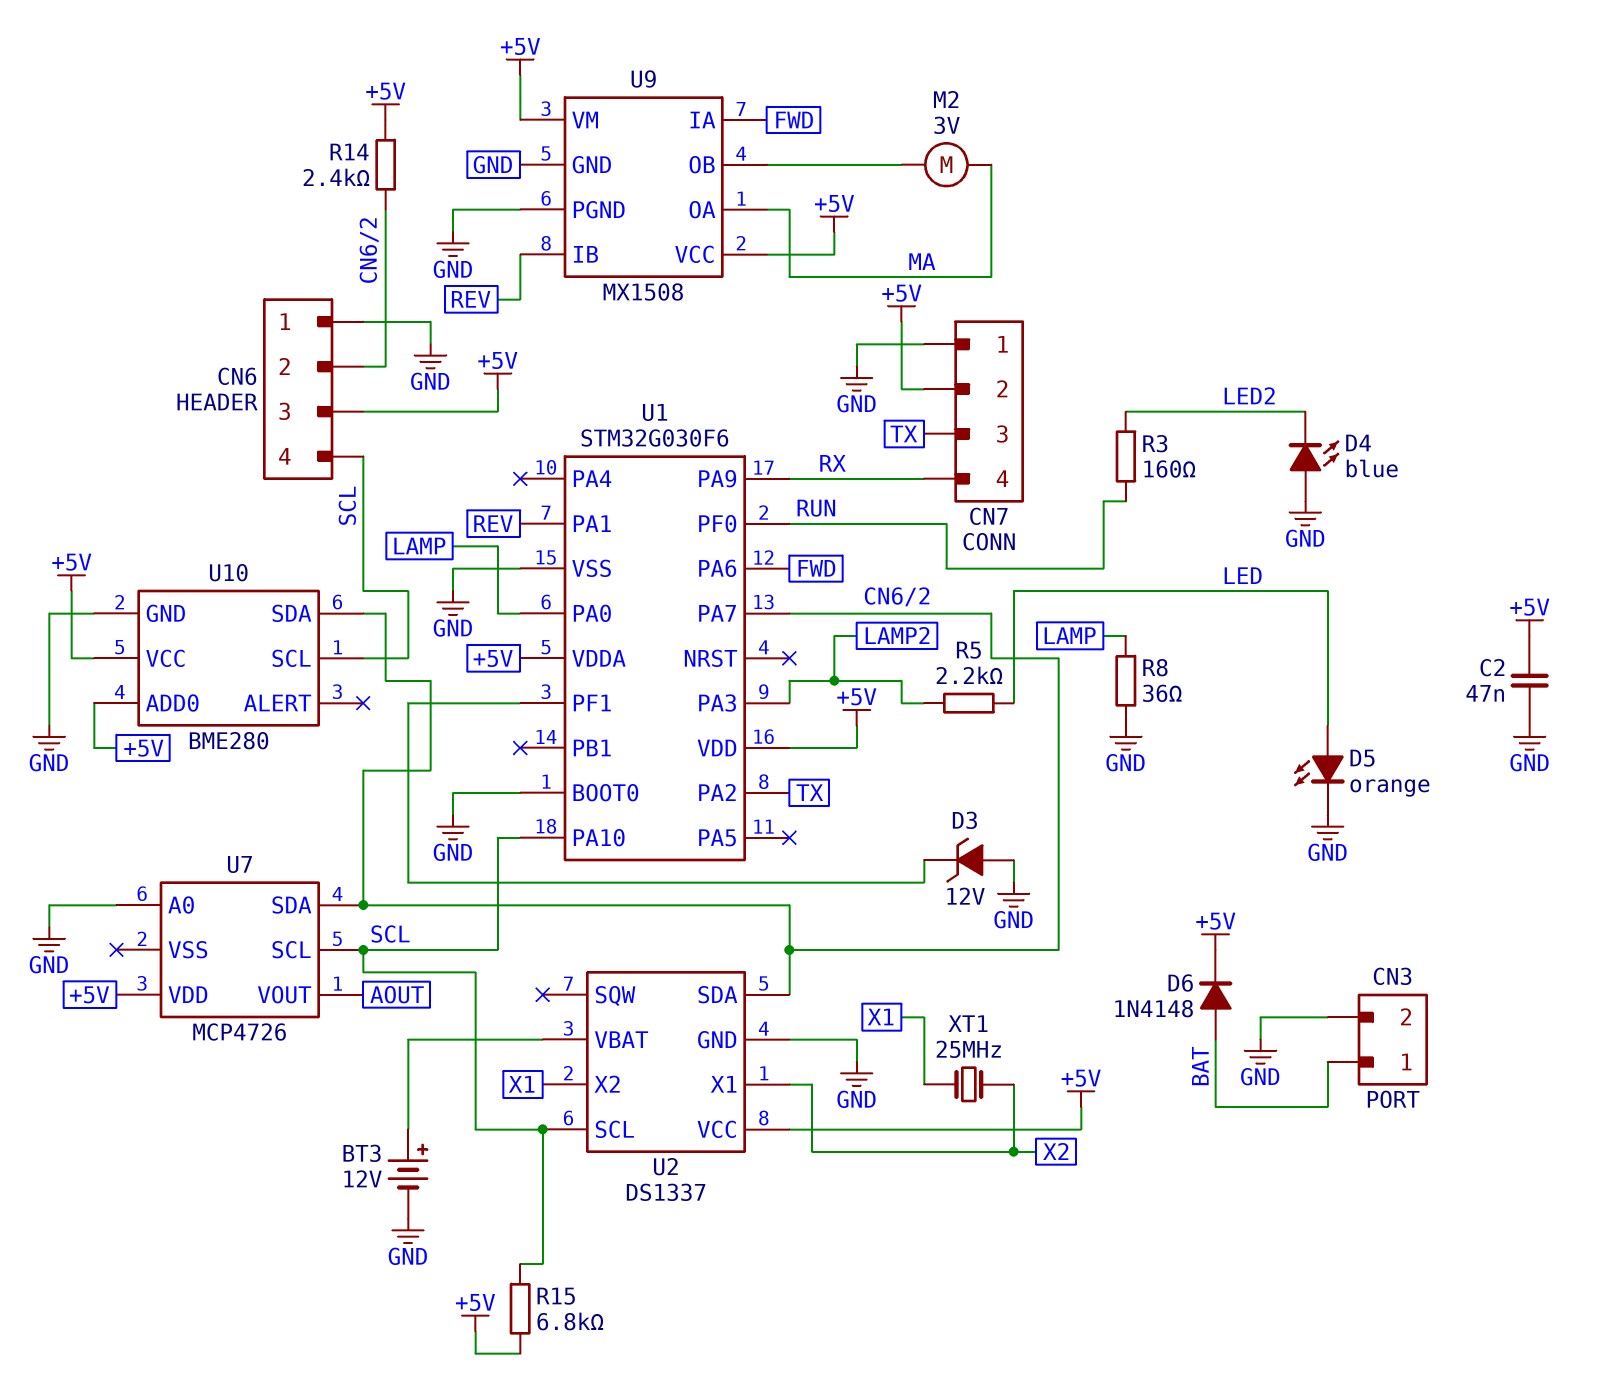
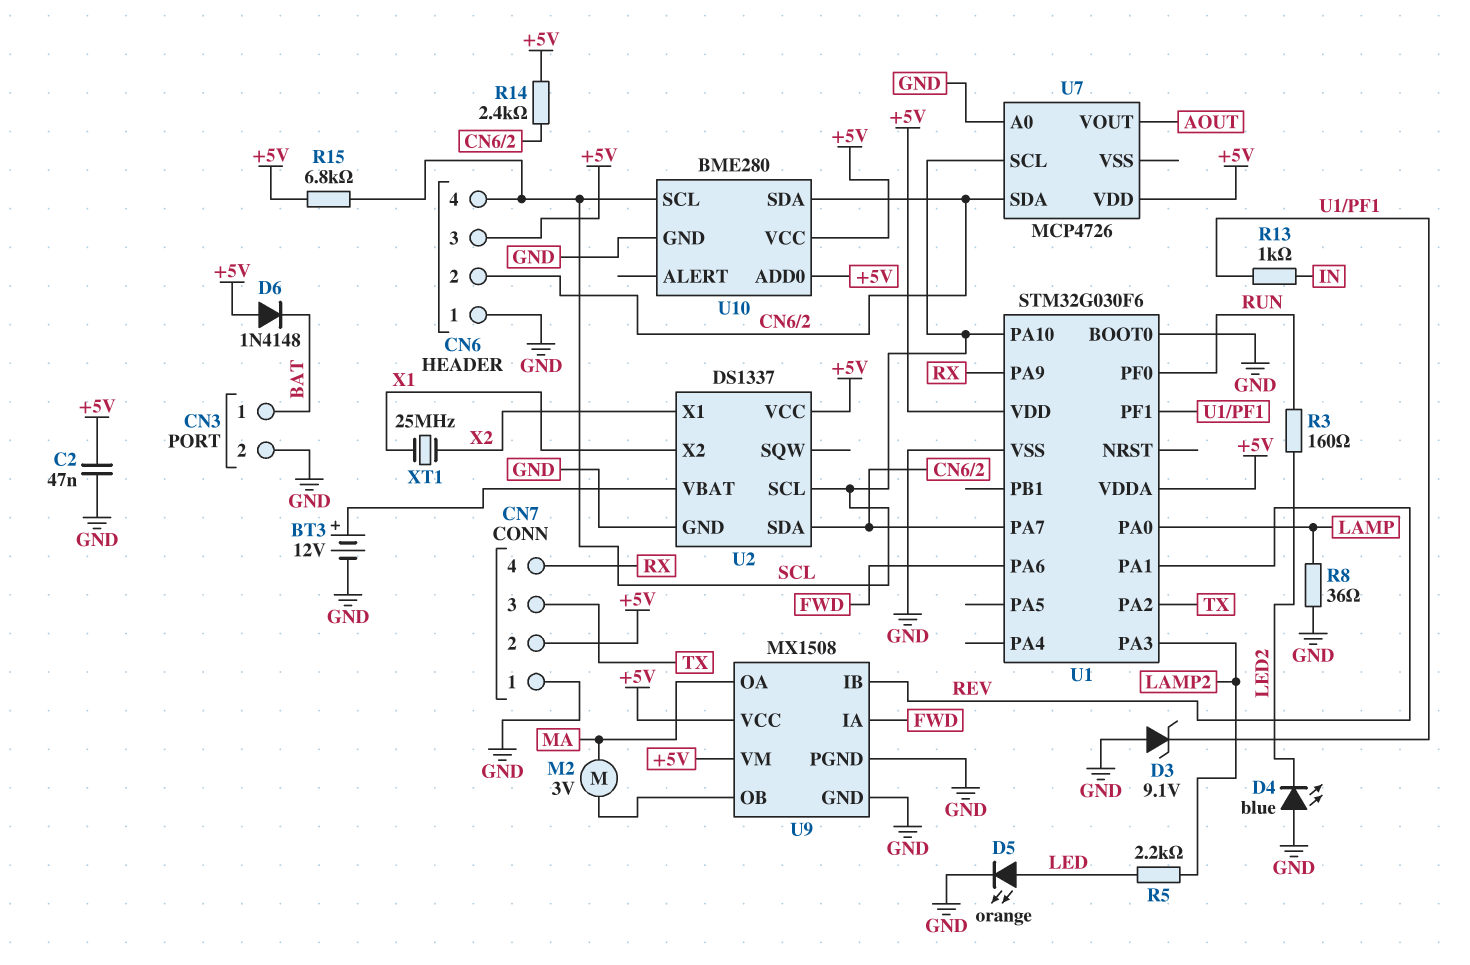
D3: zener 12V (A GND, K U1/PF1) -> zener 9.1V (A GND, K U1/PF1)
D6: diode 1N4148 (A BAT, K +5V) -> diode 1N4148 (A +5V, K BAT)
R13: none -> 1k (IN, U1/PF1)

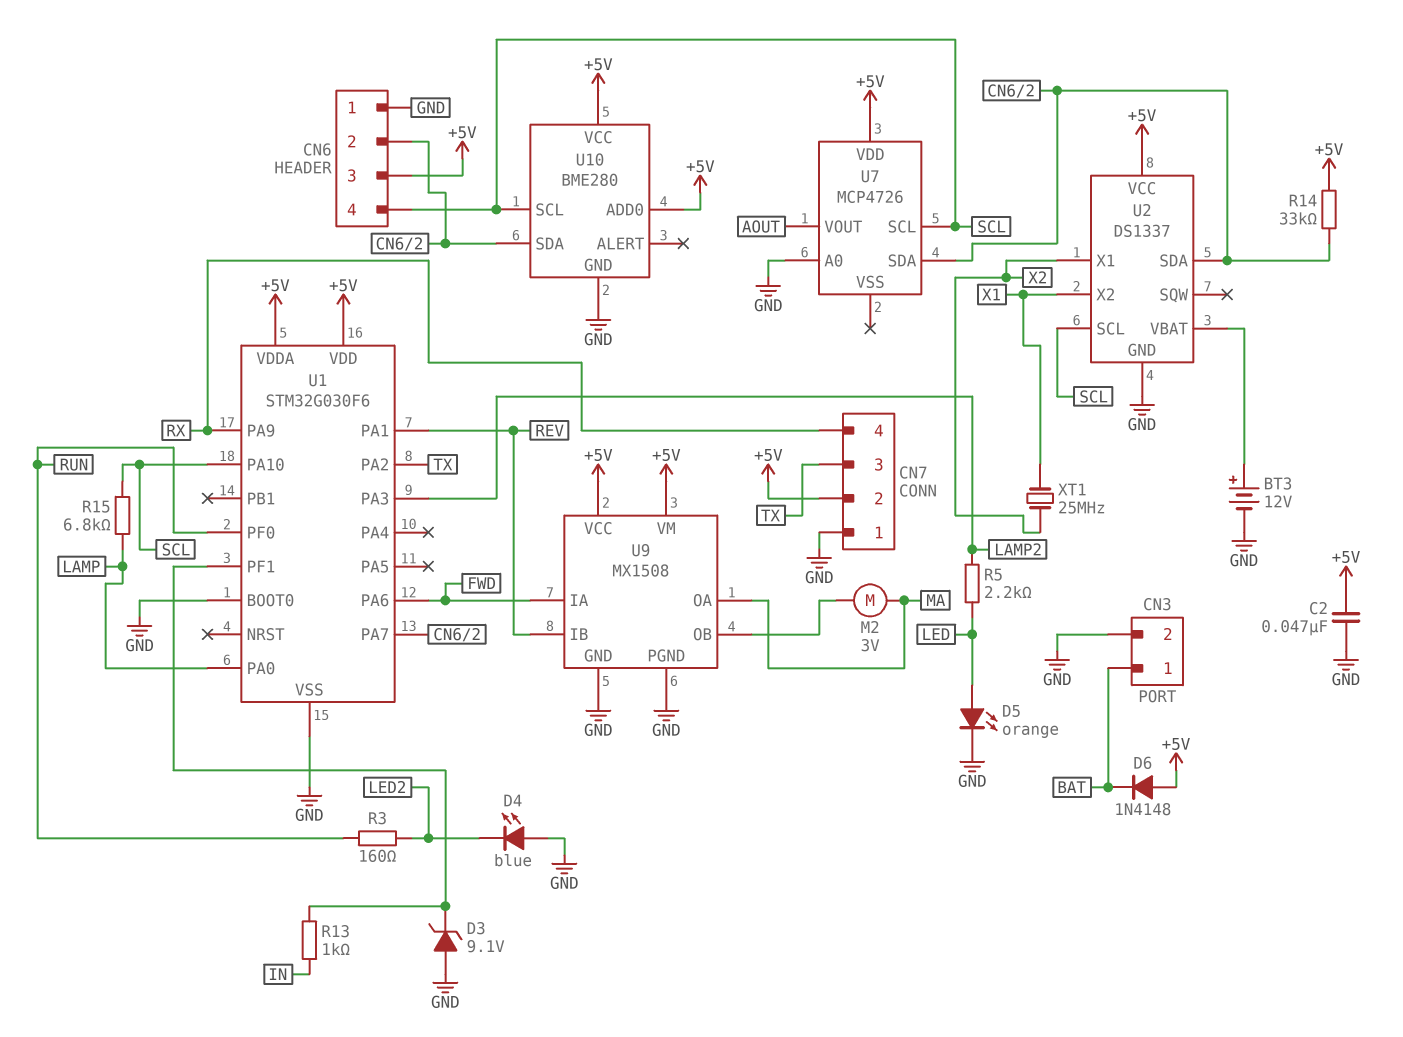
R8: 36 (GND, LAMP) -> none
R14: 2.4k (+5V, CN6/2) -> 33k (+5V, CN6/2)
R15: 6.8k (+5V, SCL) -> 6.8k (LAMP, SCL)

